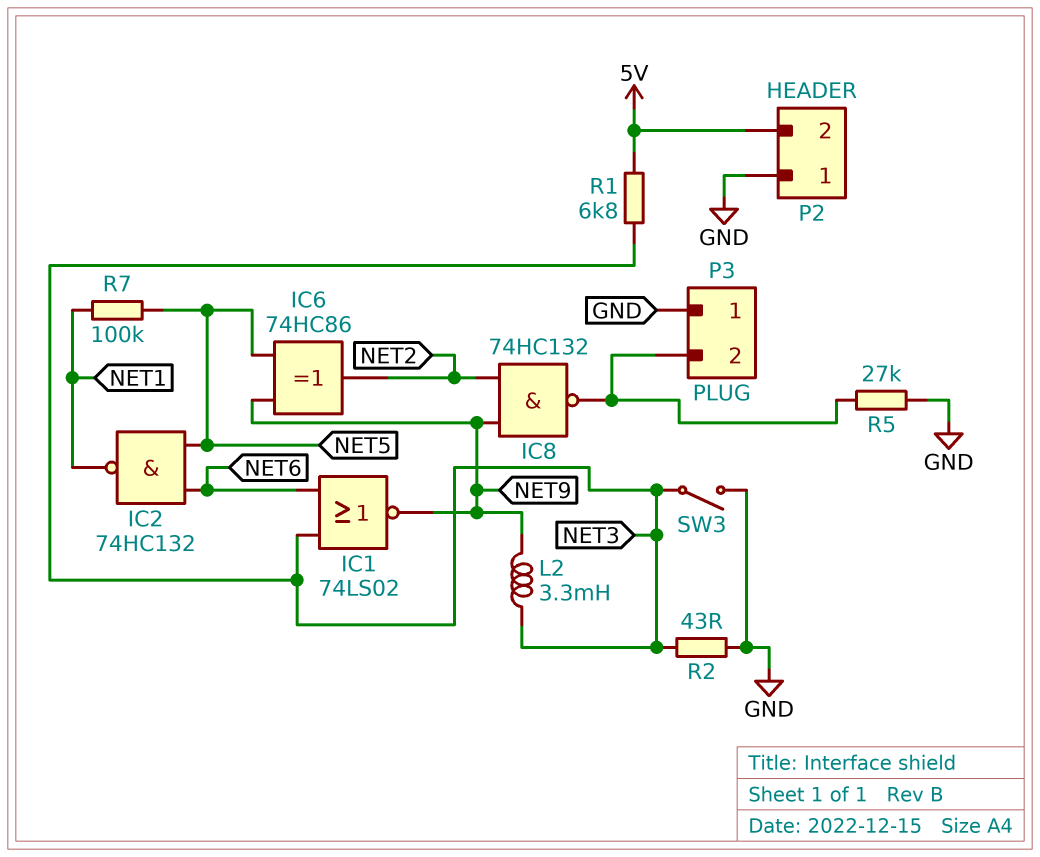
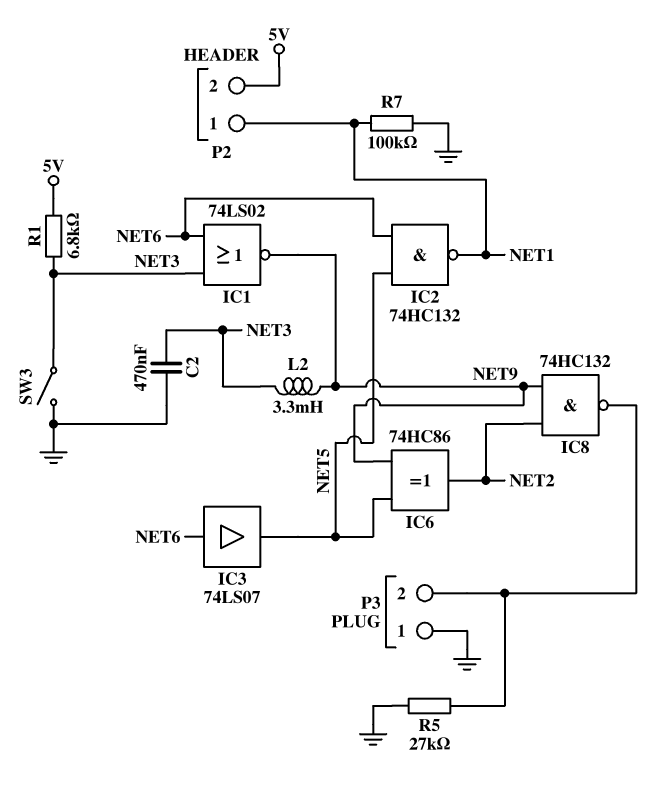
C2: none -> 470nF (GND, NET3)
IC3: none -> buffer 74LS07 (in NET6, out NET5)
P2 pin 1: GND -> NET1
R2: 43 (GND, NET3) -> none
R7: 100k (NET1, NET5) -> 100k (GND, NET1)

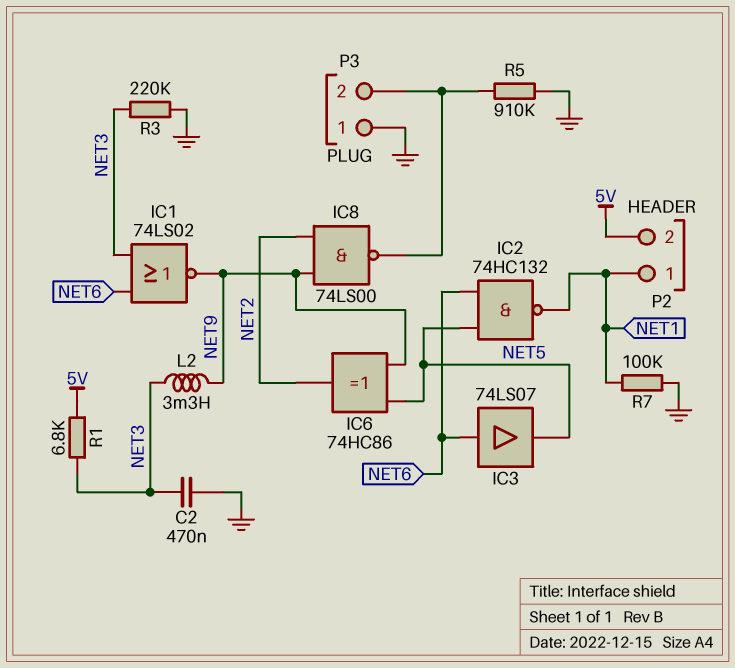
IC8: NAND 74HC132 (in NET2, in NET9, out P3/2) -> NAND 74LS00 (in NET2, in NET9, out P3/2)
R3: none -> 220k (GND, NET3)
R5: 27k (GND, P3/2) -> 910k (GND, P3/2)
SW3: switch (GND, NET3) -> none

